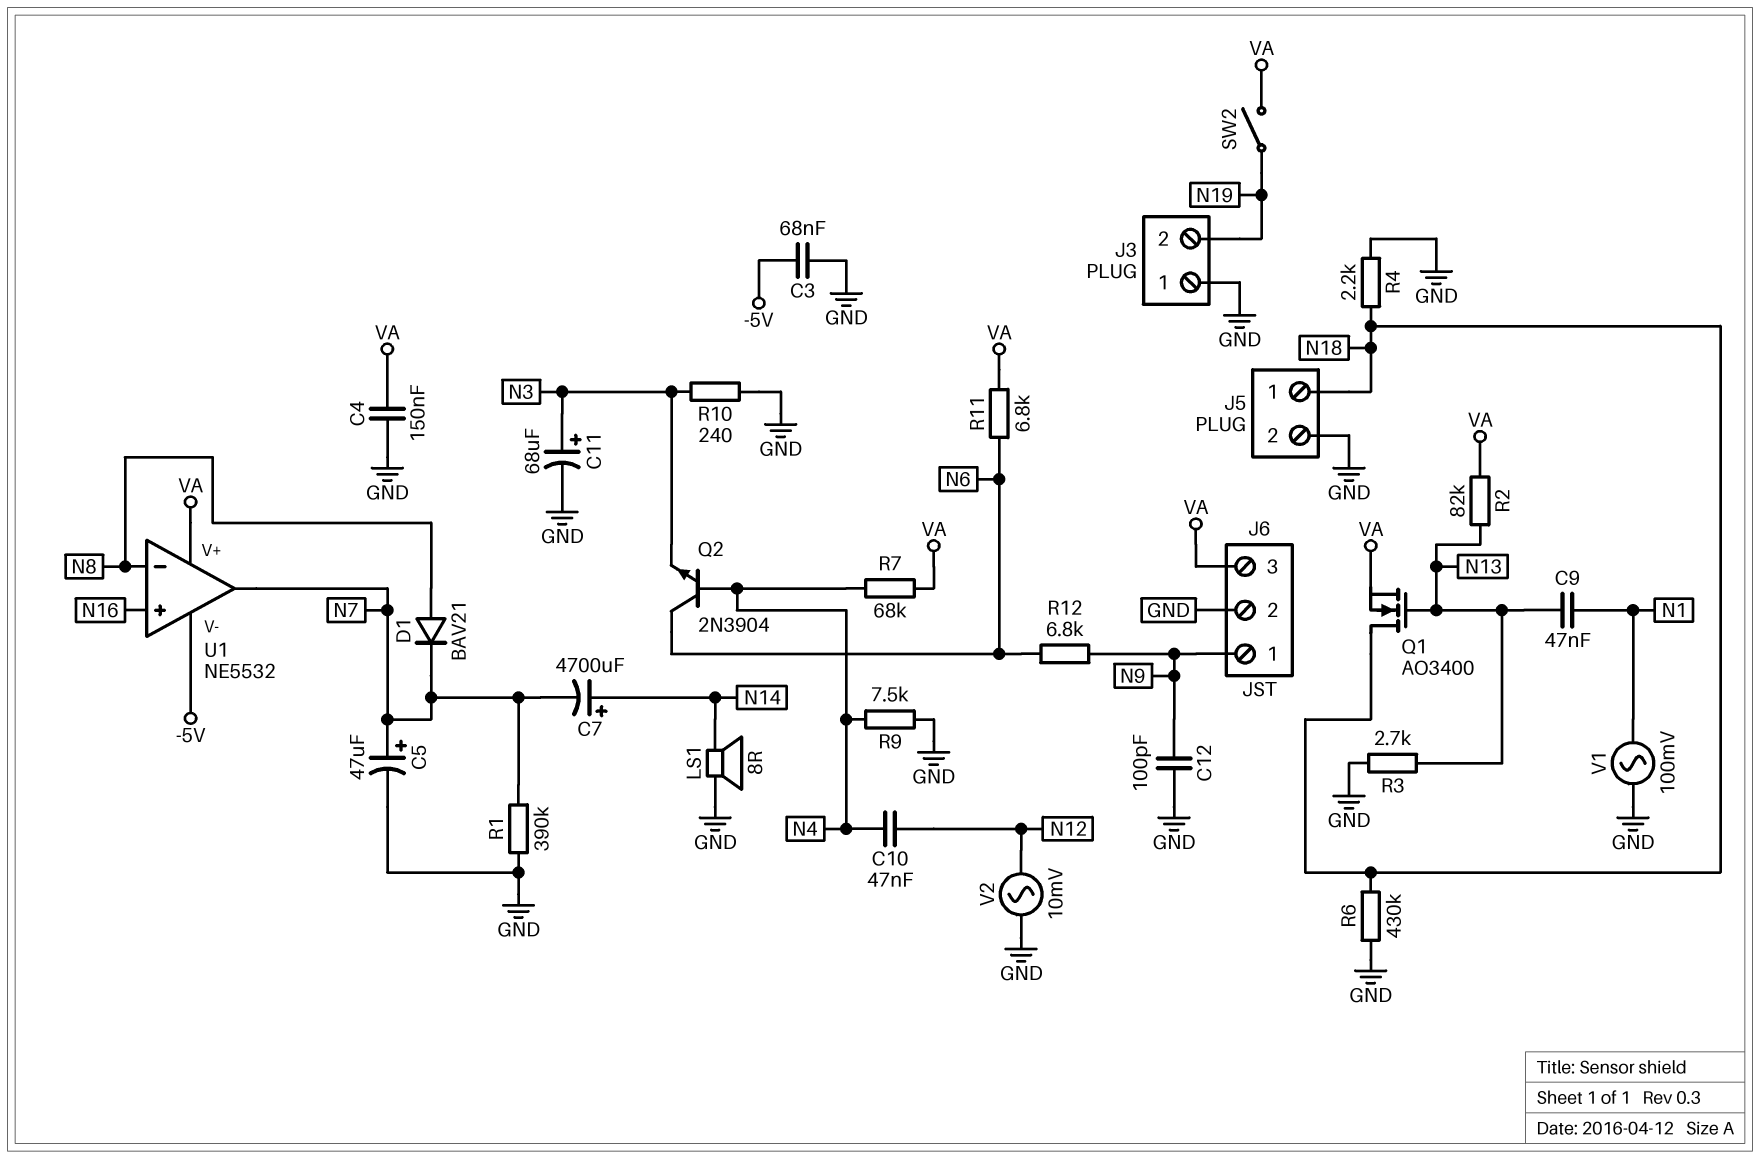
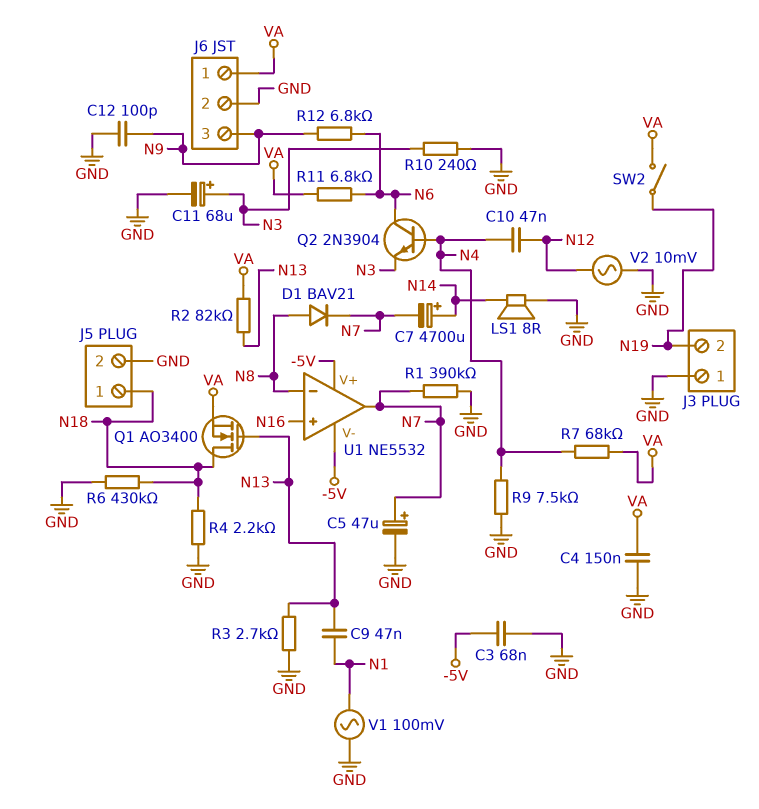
J6 pin 1: N9 -> VA
J6 pin 3: VA -> N9
U1 pin V+: VA -> -5V

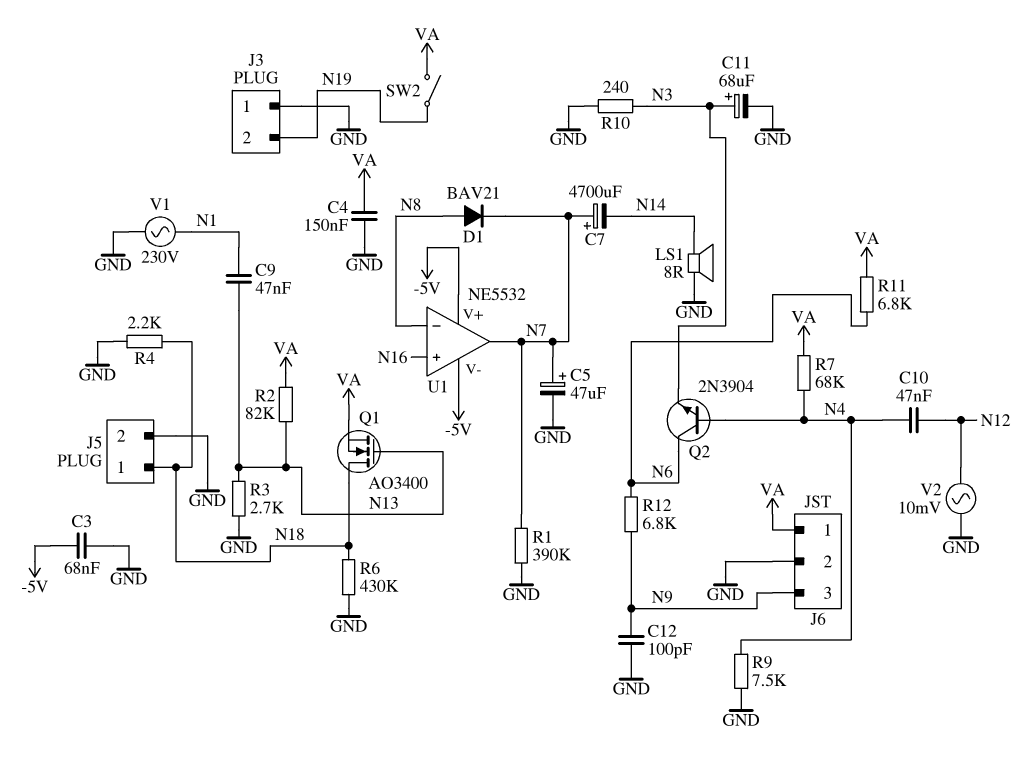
C7: 4700uF (plus N14, minus N7) -> 4700uF (plus N7, minus N14)
V1: AC 100mV (GND, N1) -> AC 230V (GND, N1)

